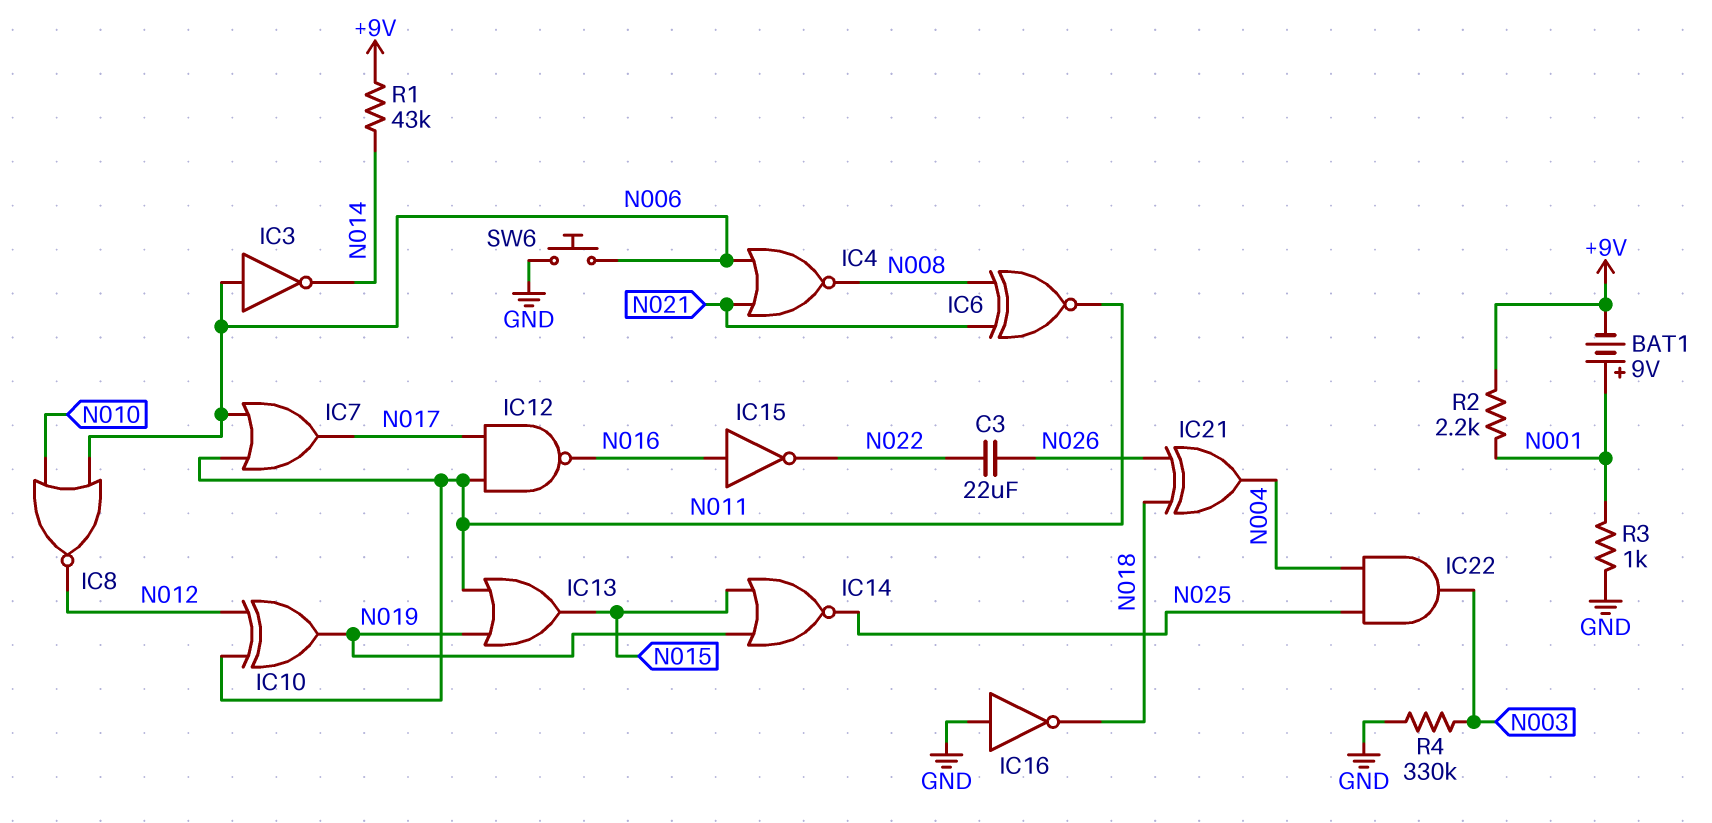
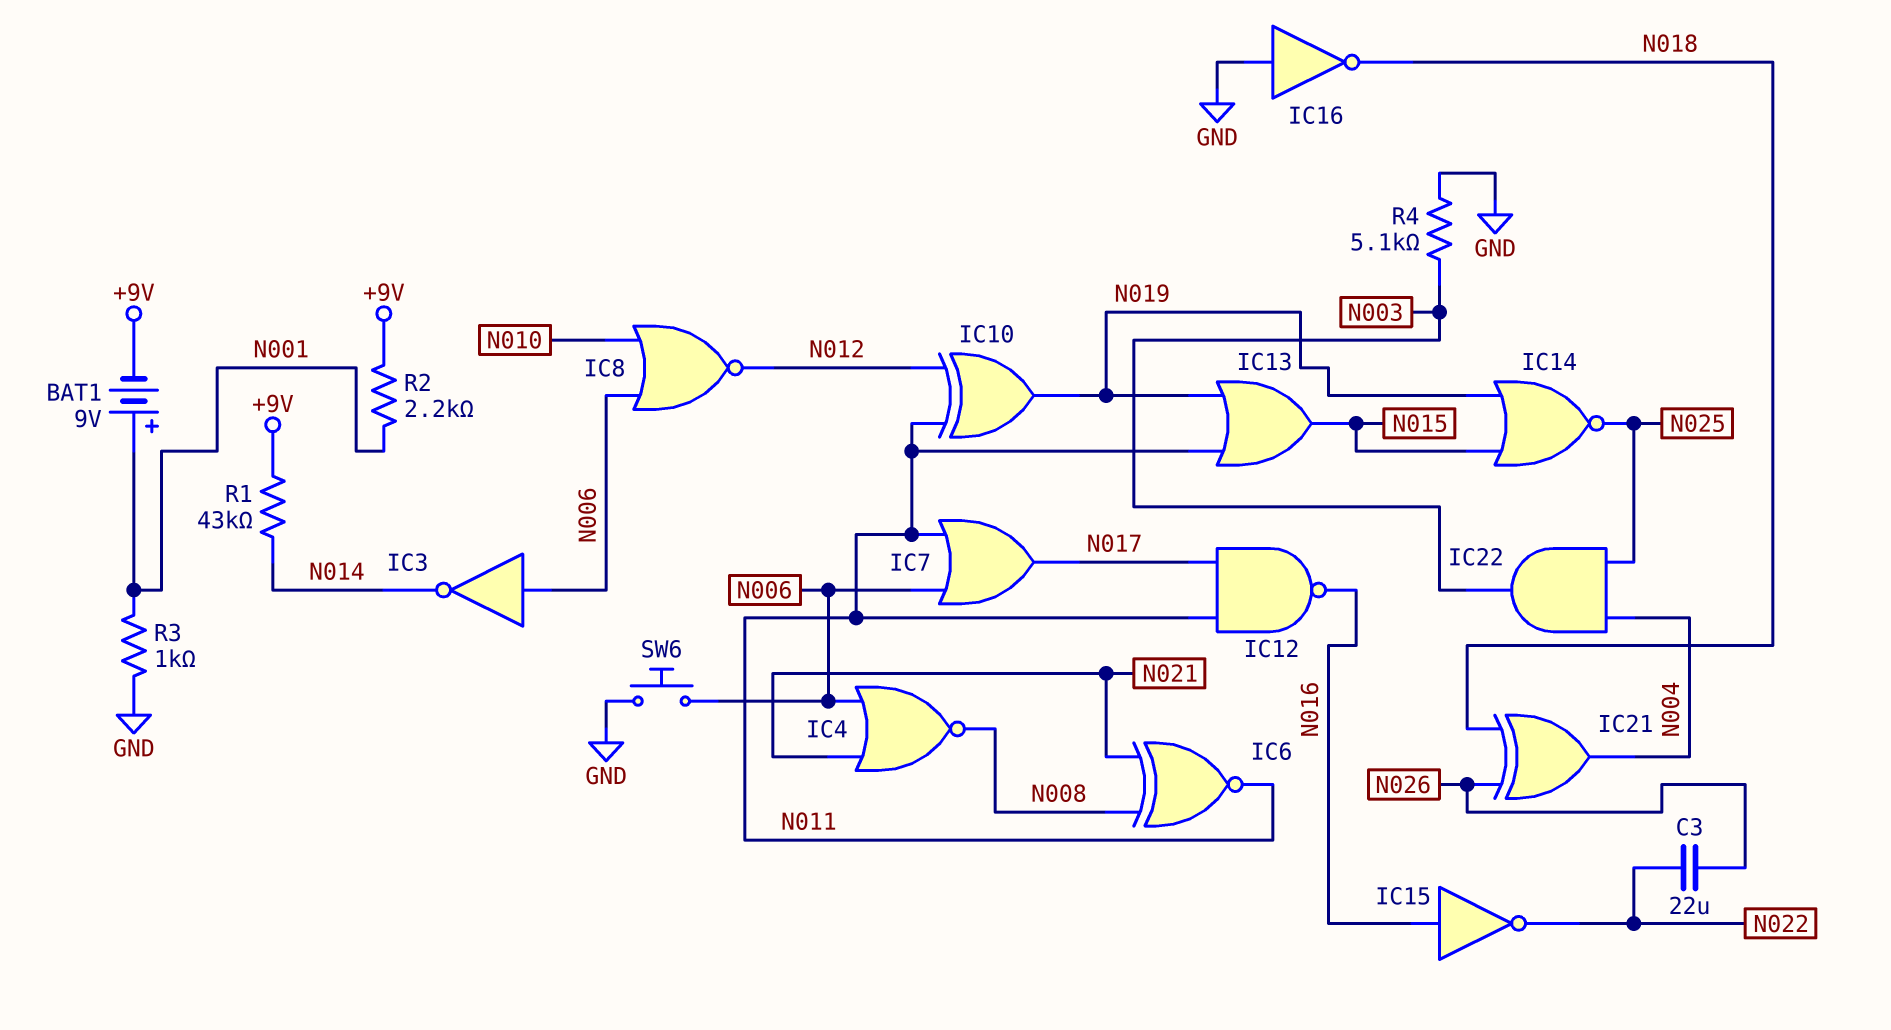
R4: 330k (GND, N003) -> 5.1k (GND, N003)

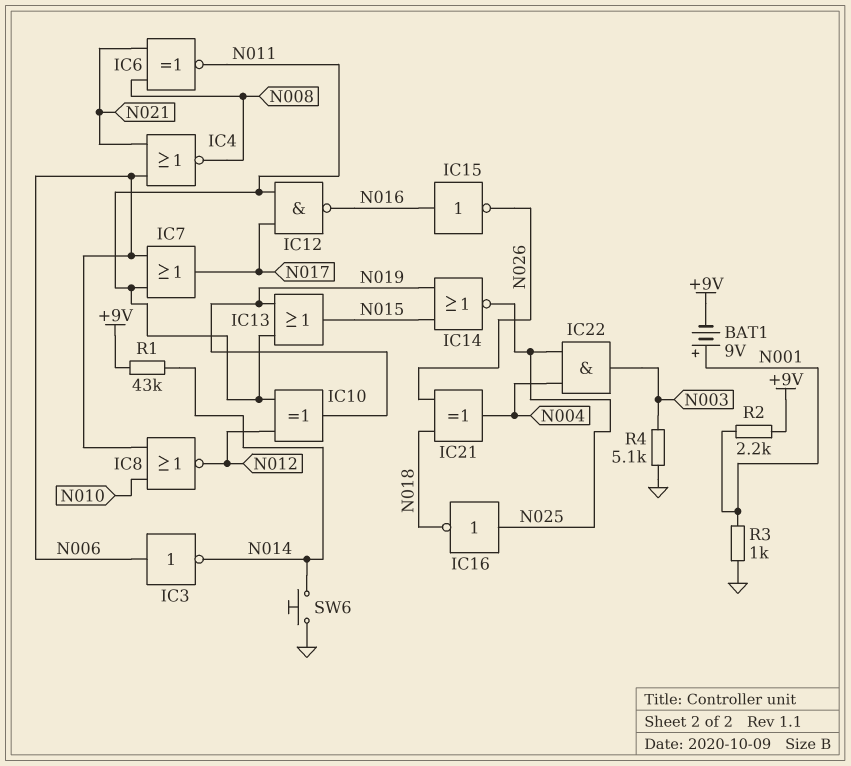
C3: 22uF (N022, N026) -> none
IC15: NOT (in N016, out N022) -> NOT (in N016, out N026)
IC16: NOT (in GND, out N018) -> NOT (in N025, out N018)
SW6: button (GND, N006) -> button (GND, N014)

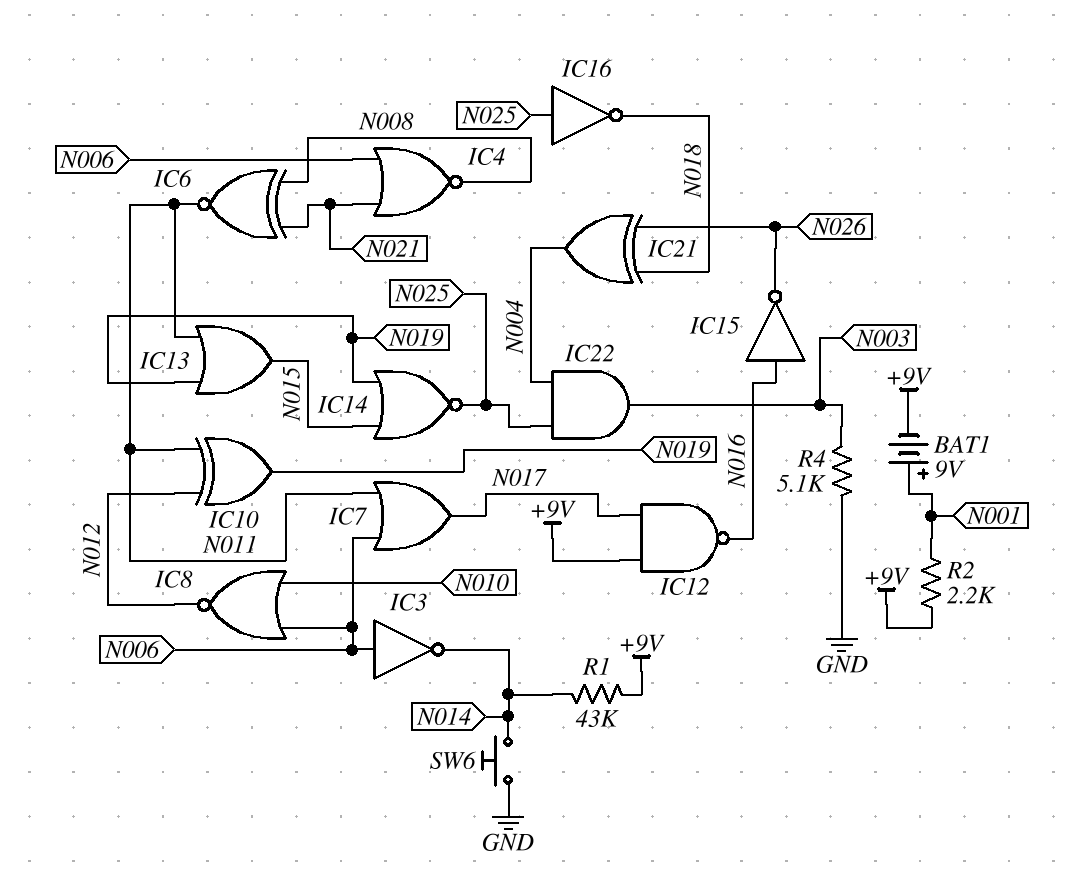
IC12: NAND (in N011, in N017, out N016) -> NAND (in +9V, in N017, out N016)
R3: 1k (GND, N001) -> none

